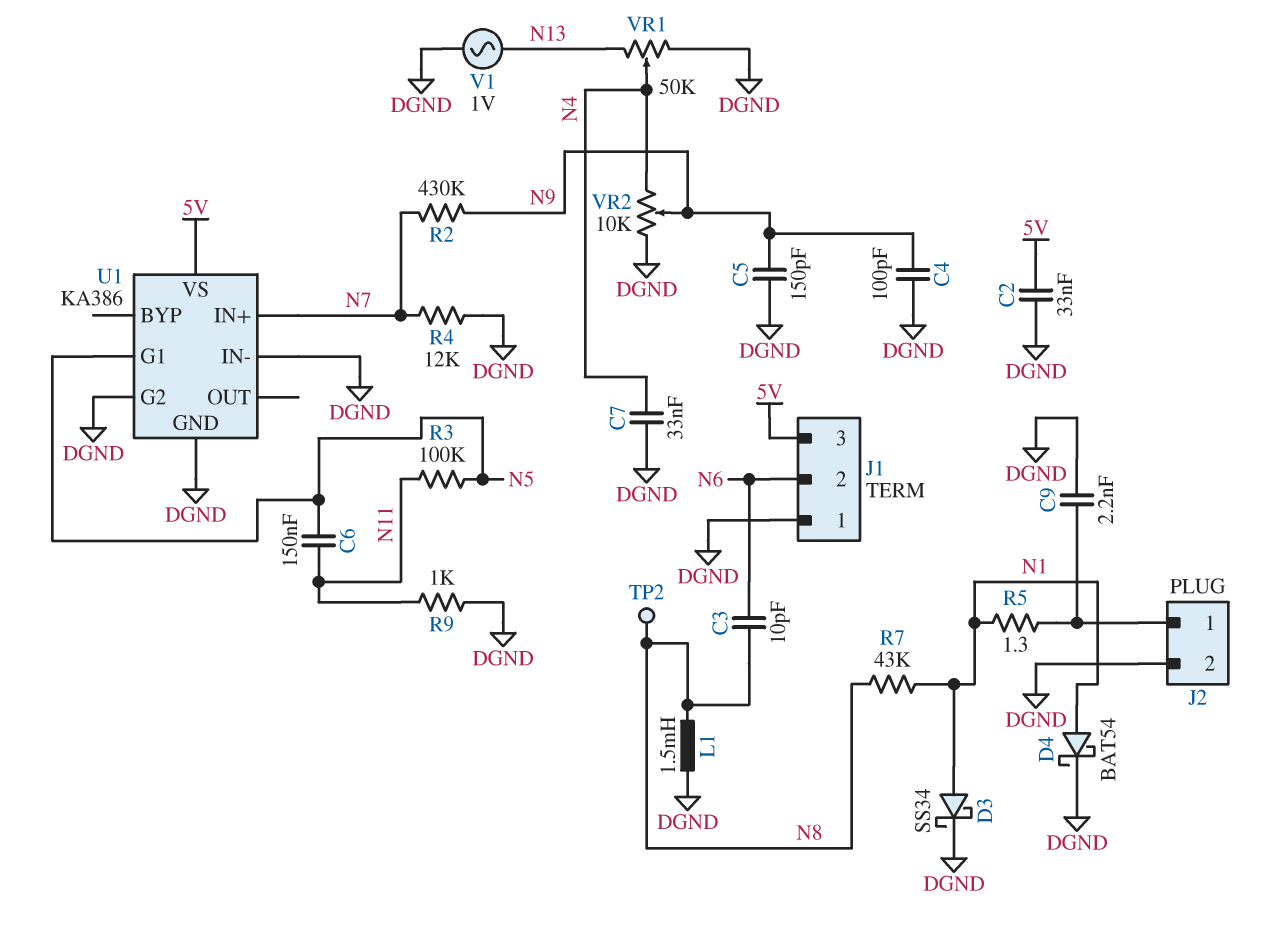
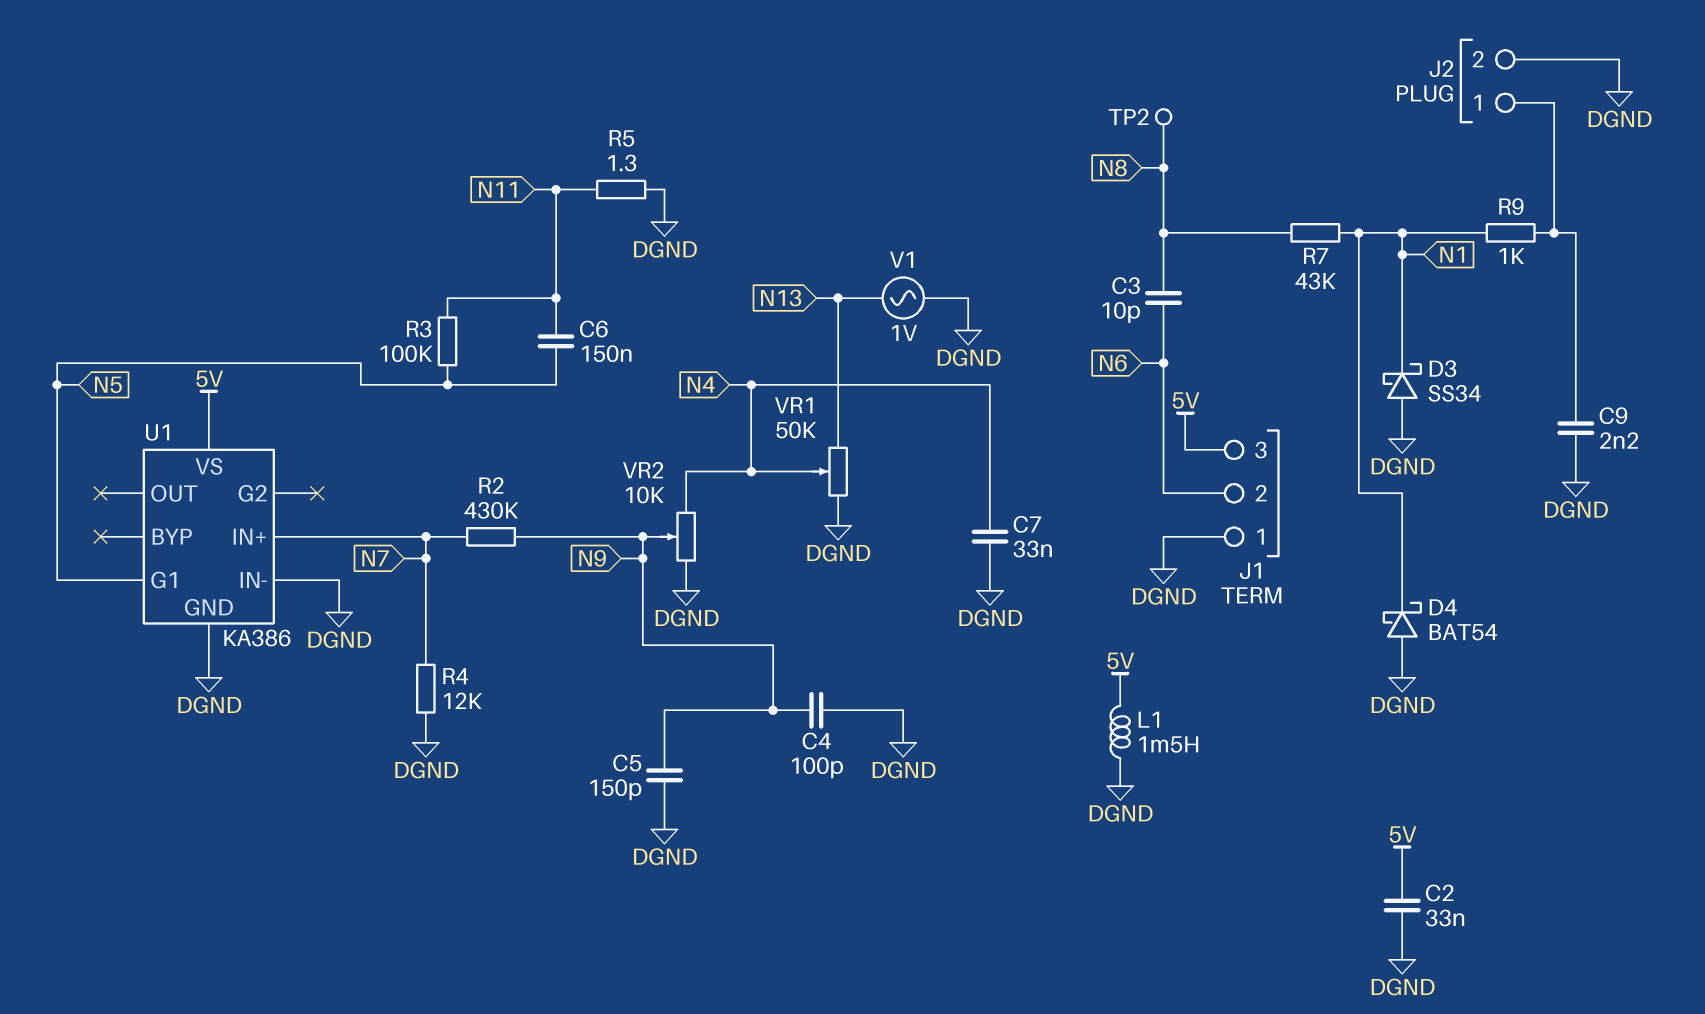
D3: schottky SS34 (A N1, K DGND) -> schottky SS34 (A DGND, K N1)
D4: schottky BAT54 (A N1, K DGND) -> schottky BAT54 (A DGND, K N1)
L1: 1.5mH (DGND, N8) -> 1.5mH (5V, DGND)
R5: 1.3 (J2/1, N1) -> 1.3 (DGND, N11)
R9: 1k (DGND, N11) -> 1k (J2/1, N1)
U1 pin G2: DGND -> none

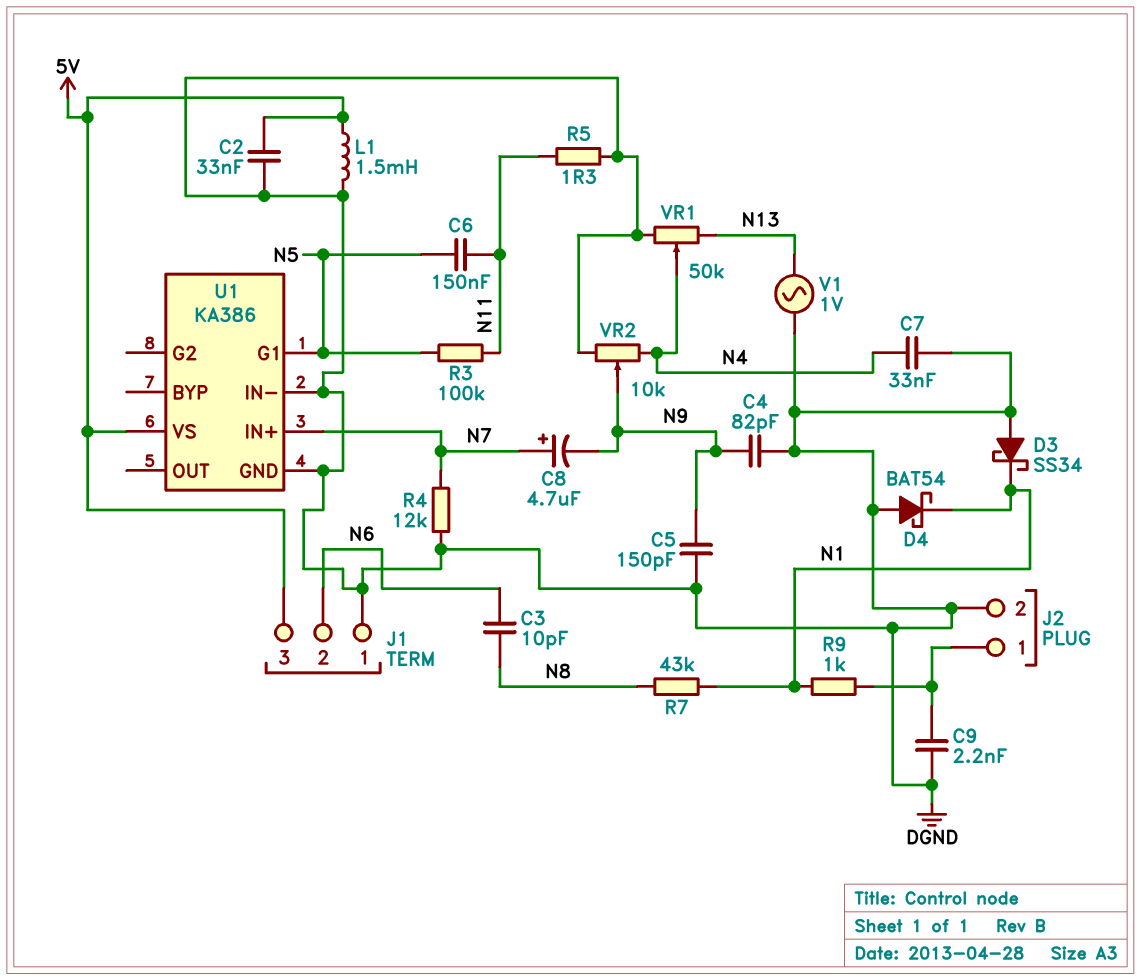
C4: 100pF (DGND, N9) -> 82pF (DGND, N9)
C8: none -> 4.7uF (plus N7, minus N9)
R2: 430k (N7, N9) -> none
TP2: test point (N8) -> none

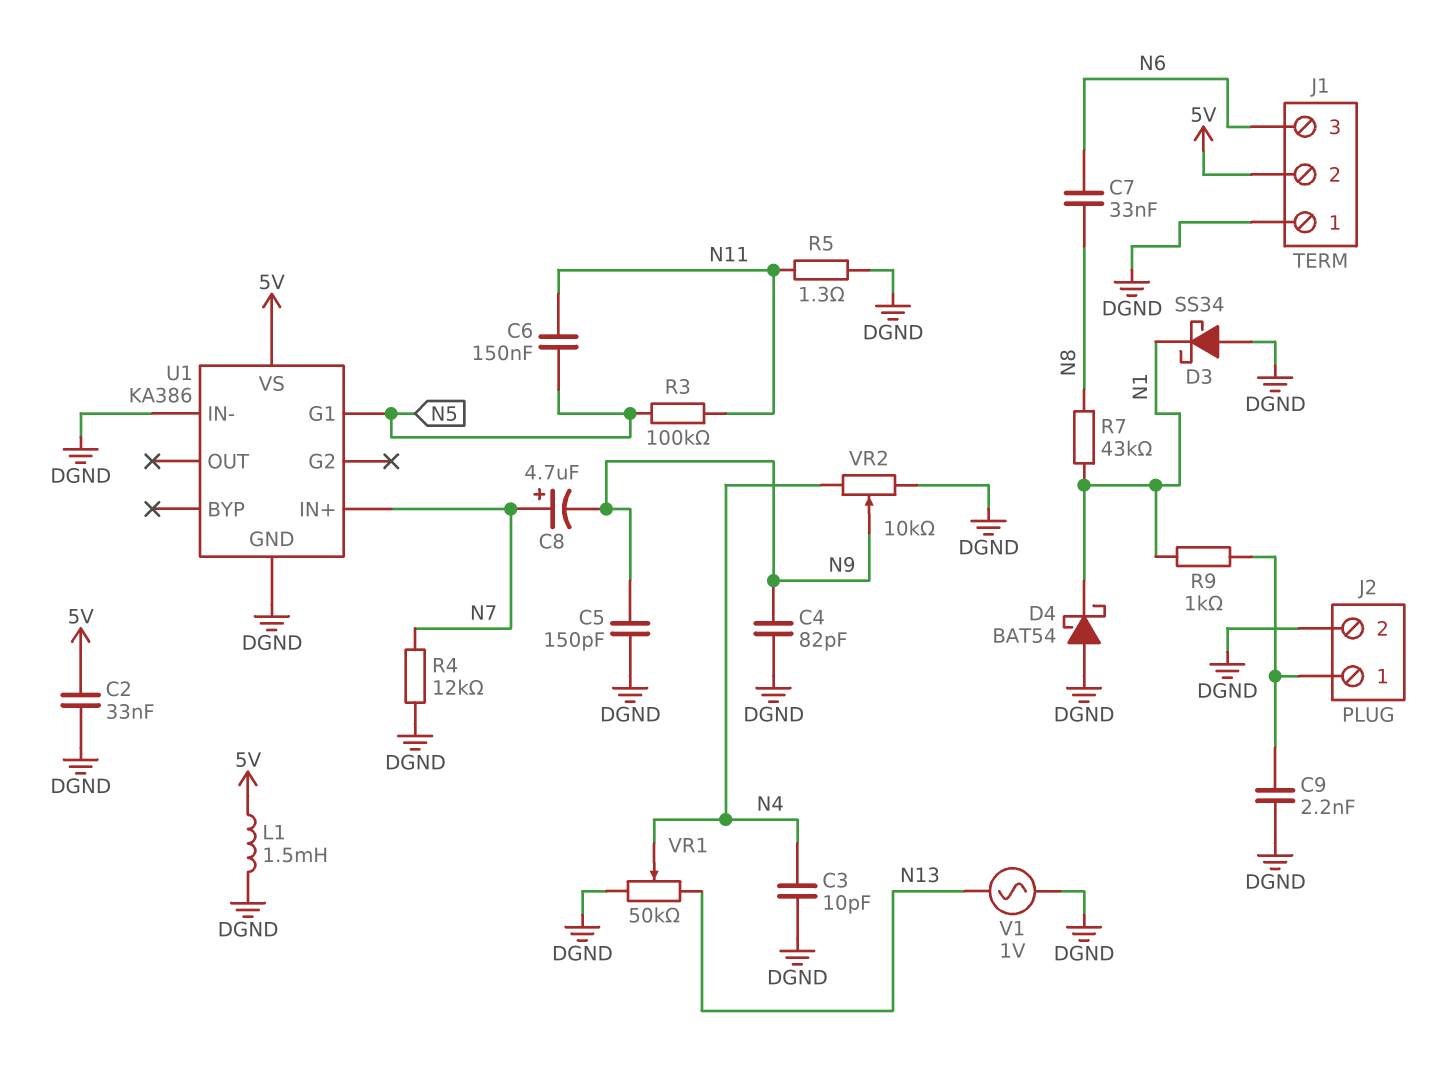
C3: 10pF (N6, N8) -> 10pF (DGND, N4)
C7: 33nF (DGND, N4) -> 33nF (N6, N8)
J1 pin 2: N6 -> 5V
J1 pin 3: 5V -> N6

